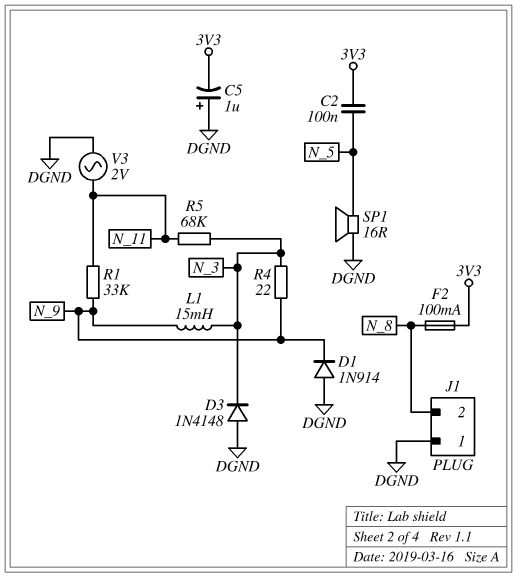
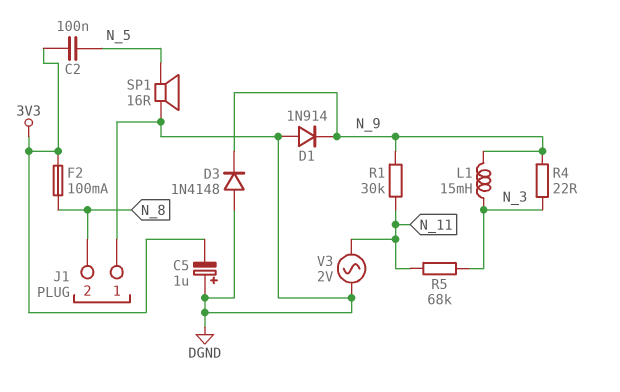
D3: diode 1N4148 (A DGND, K N_3) -> diode 1N4148 (A DGND, K N_9)
R1: 33k (N_9, N_11) -> 30k (N_9, N_11)

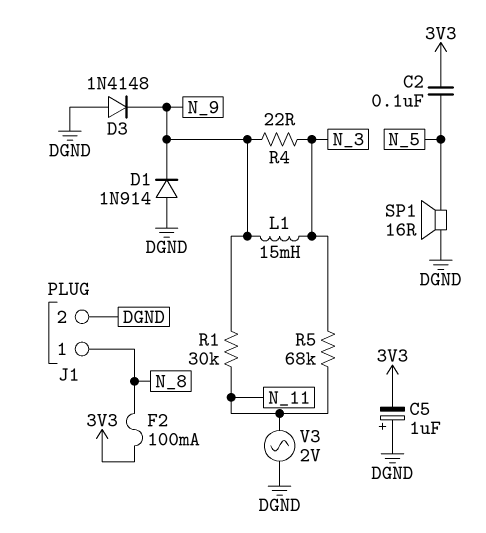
J1 pin 1: DGND -> N_8
J1 pin 2: N_8 -> DGND

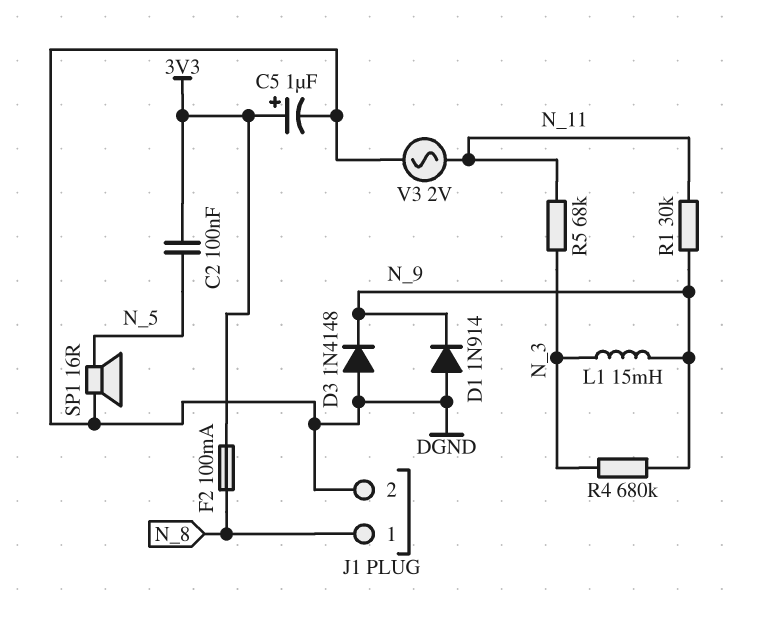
C5: 1uF (plus DGND, minus 3V3) -> 1uF (plus 3V3, minus DGND)
R4: 22 (N_3, N_9) -> 680k (N_3, N_9)

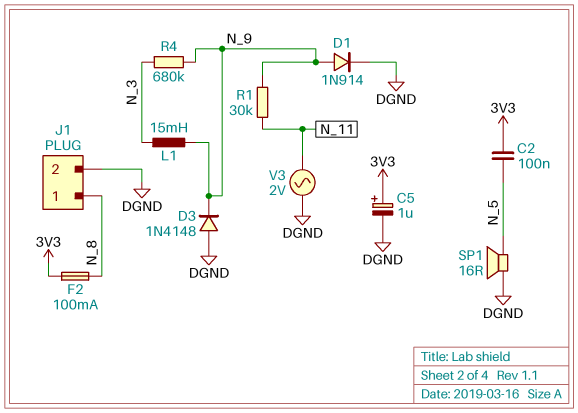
D1: diode 1N914 (A DGND, K N_9) -> diode 1N914 (A N_9, K DGND)
R5: 68k (N_3, N_11) -> none

